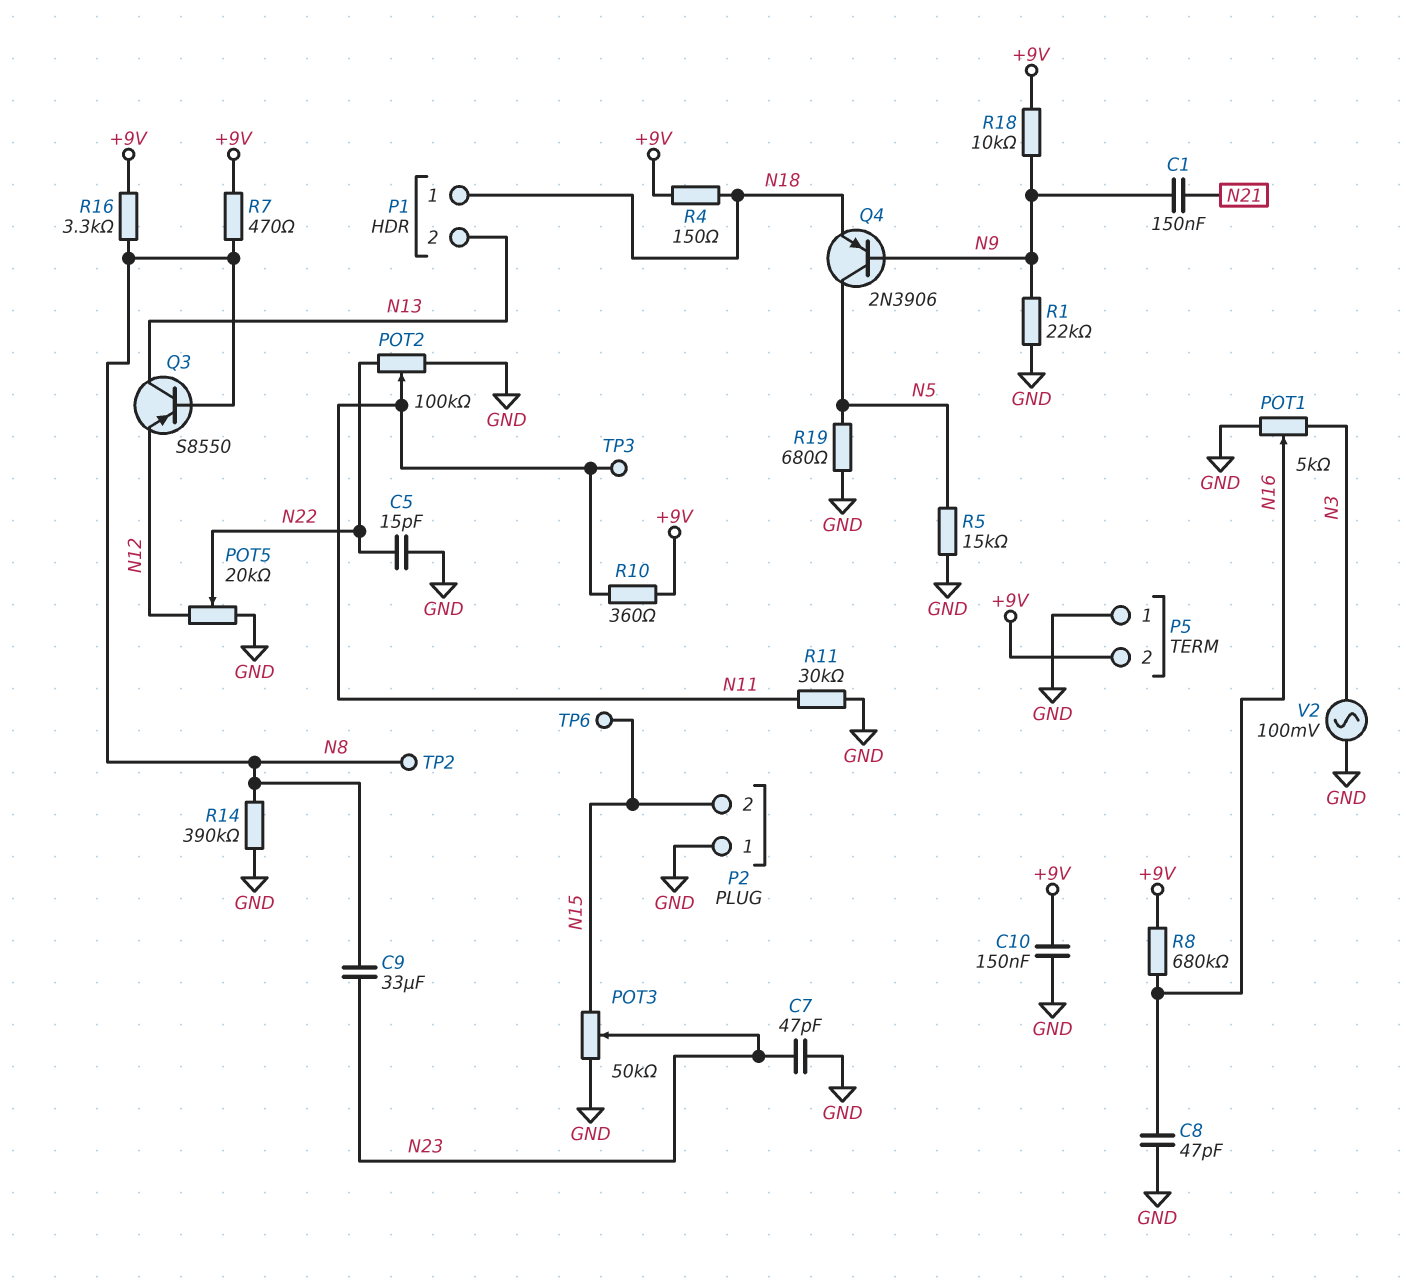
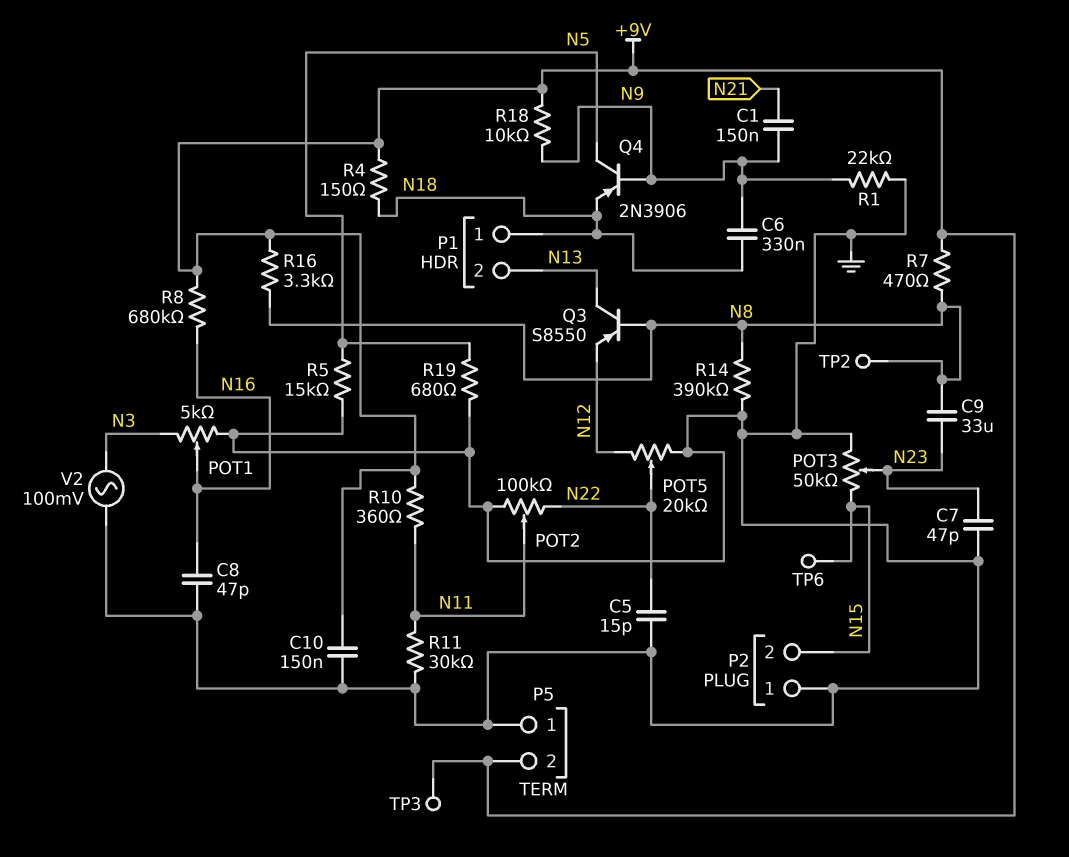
C6: none -> 330nF (N9, N18)
TP3: test point (N11) -> test point (+9V)

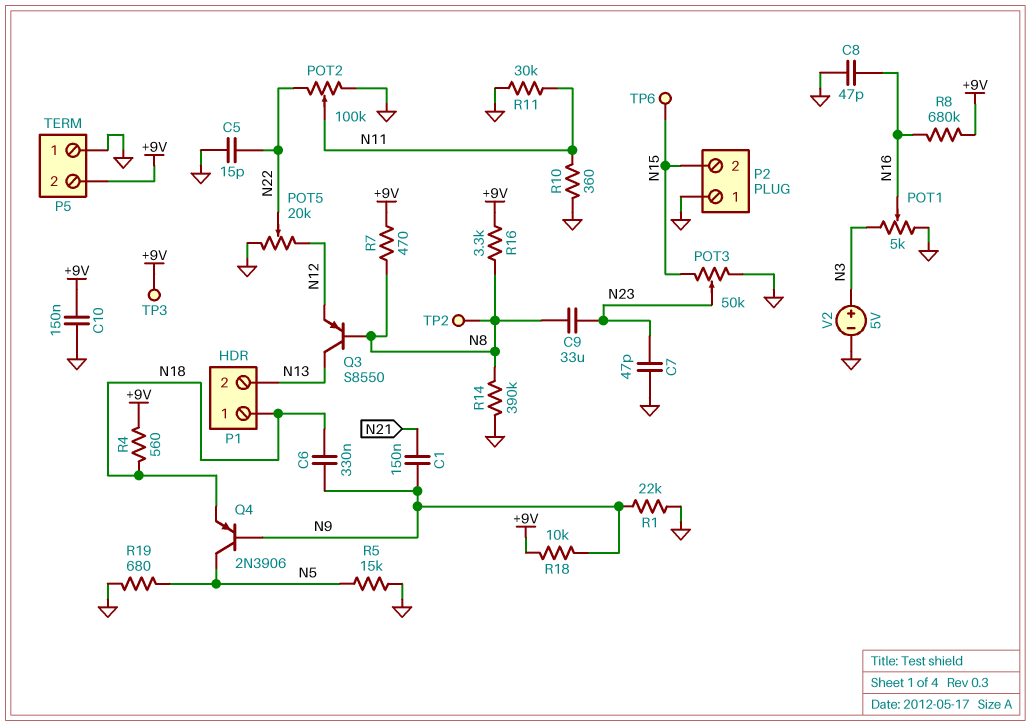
R4: 150 (+9V, N18) -> 560 (+9V, N18)
R10: 360 (+9V, N11) -> 360 (GND, N11)
V2: AC 100mV (GND, N3) -> 5V (plus N3, minus GND)

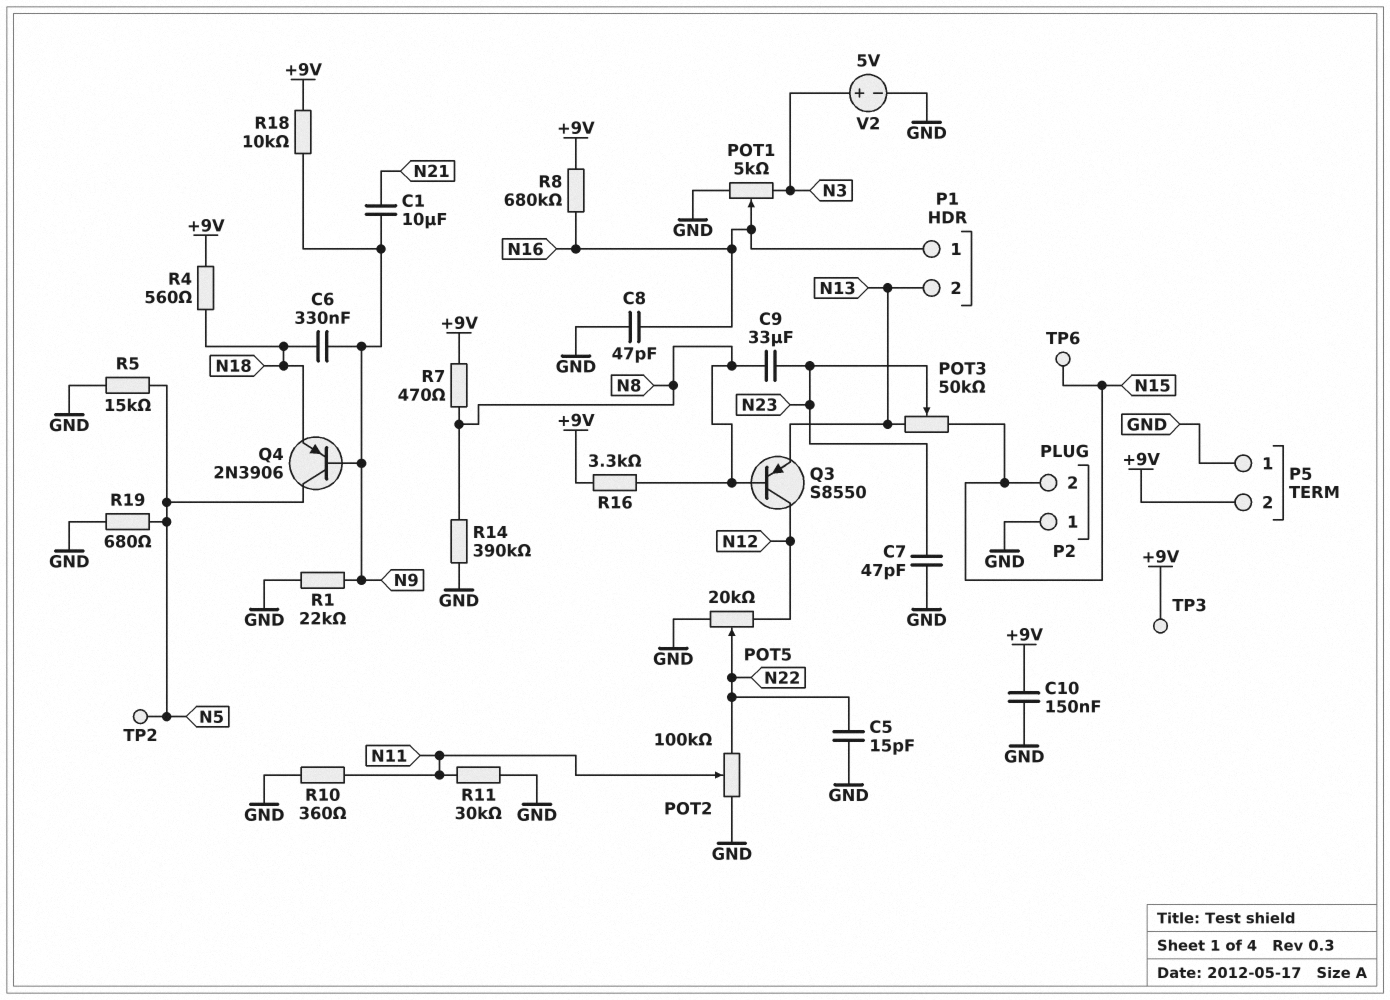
C1: 150nF (N9, N21) -> 10uF (N9, N21)
P1 pin 1: N18 -> N16
POT3: 50k (GND, N15, wiper N23) -> 50k (N13, N15, wiper N23)
Q3: PNP S8550 (B N8, C N13, E N12) -> PNP S8550 (B N8, C N12, E N13)
TP2: test point (N8) -> test point (N5)

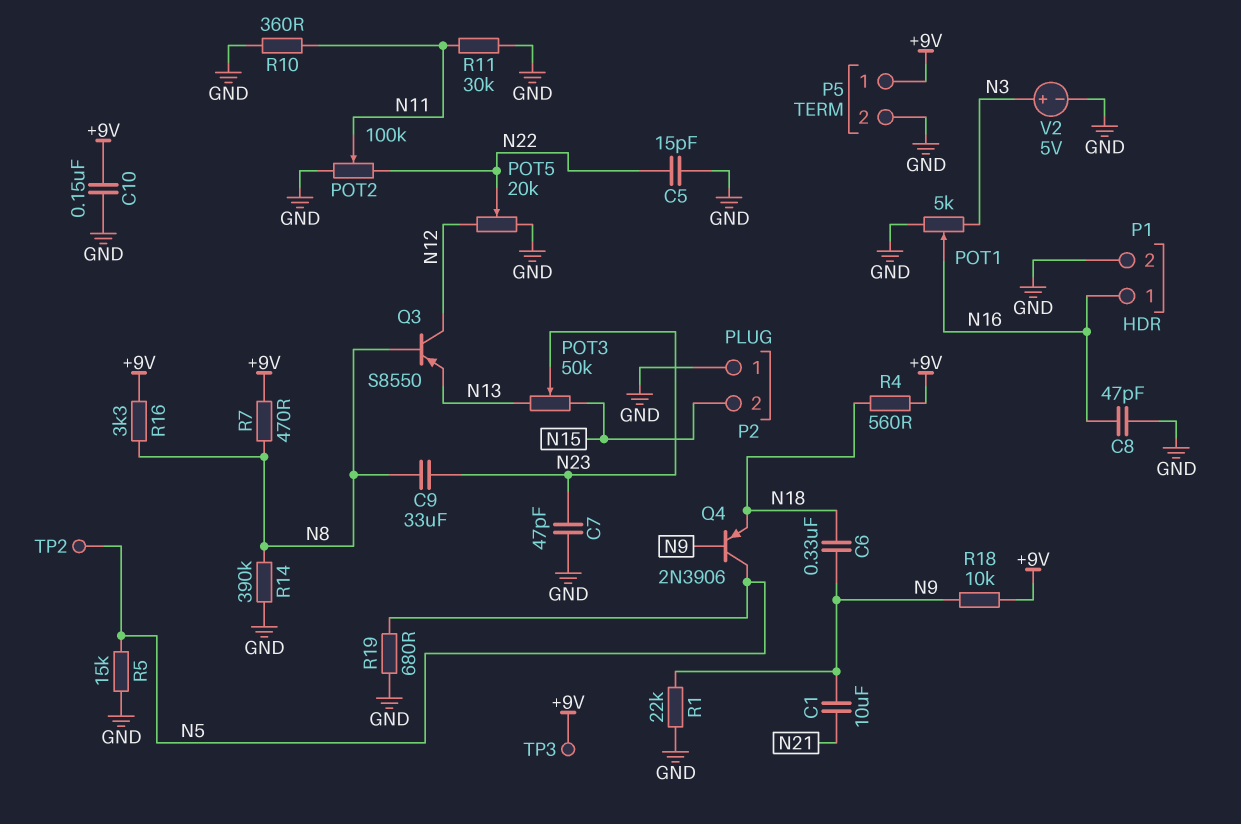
P1 pin 2: N13 -> GND
P5 pin 1: GND -> +9V
P5 pin 2: +9V -> GND
R8: 680k (+9V, N16) -> none
TP6: test point (N15) -> none

